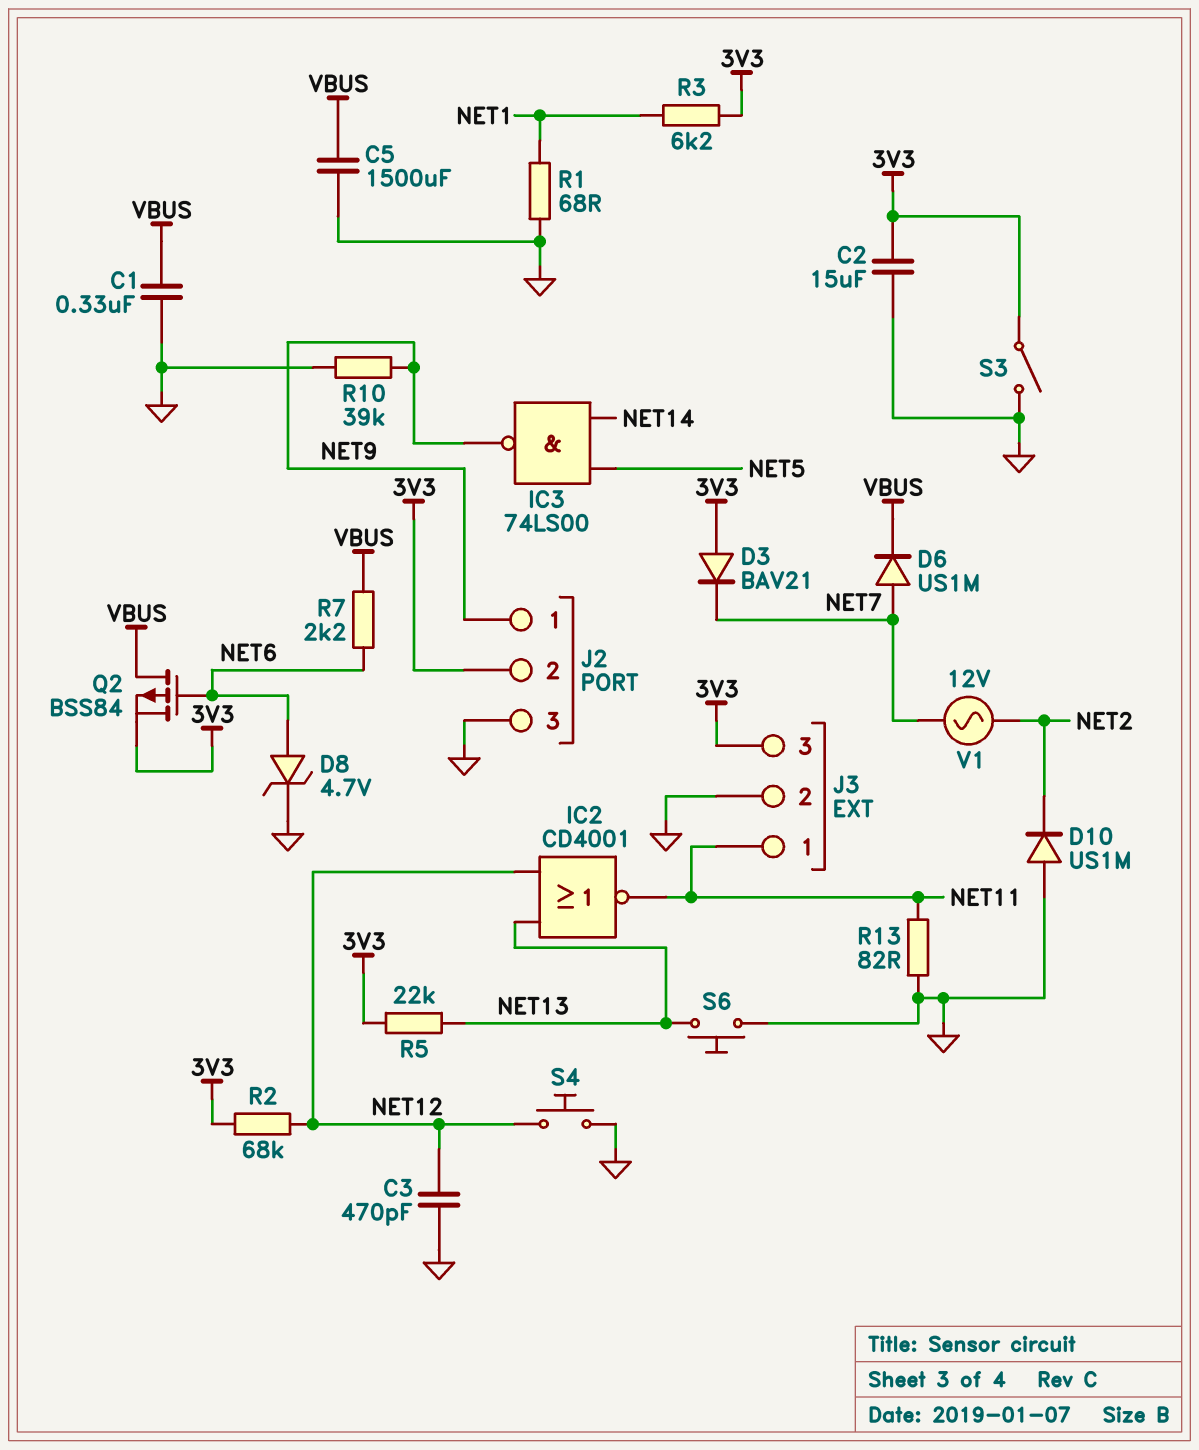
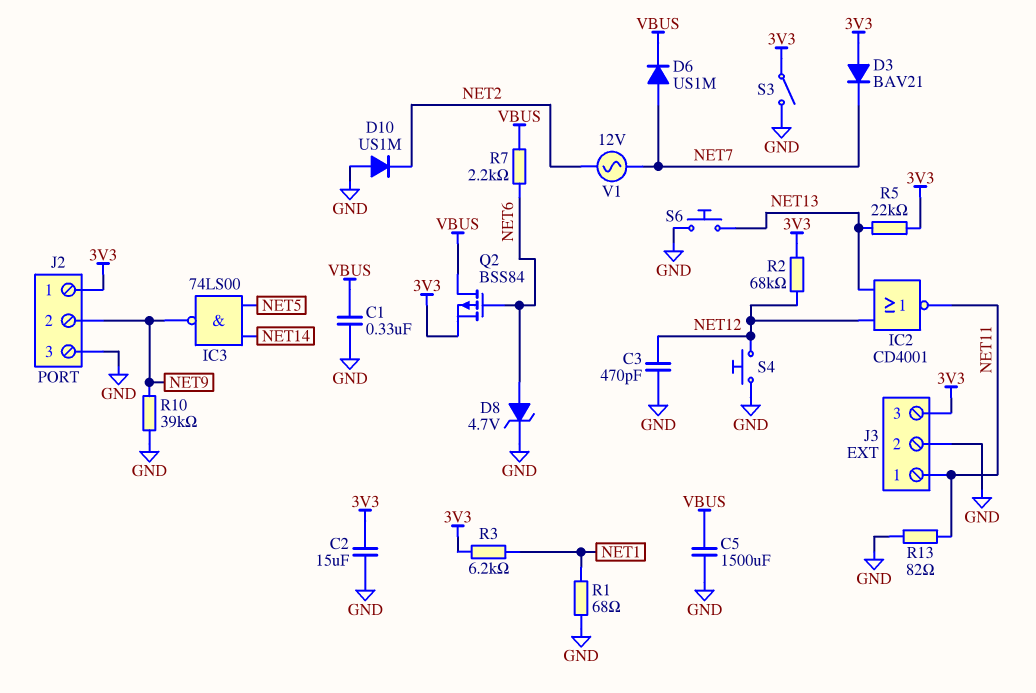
J2 pin 1: NET9 -> 3V3
J2 pin 2: 3V3 -> NET9

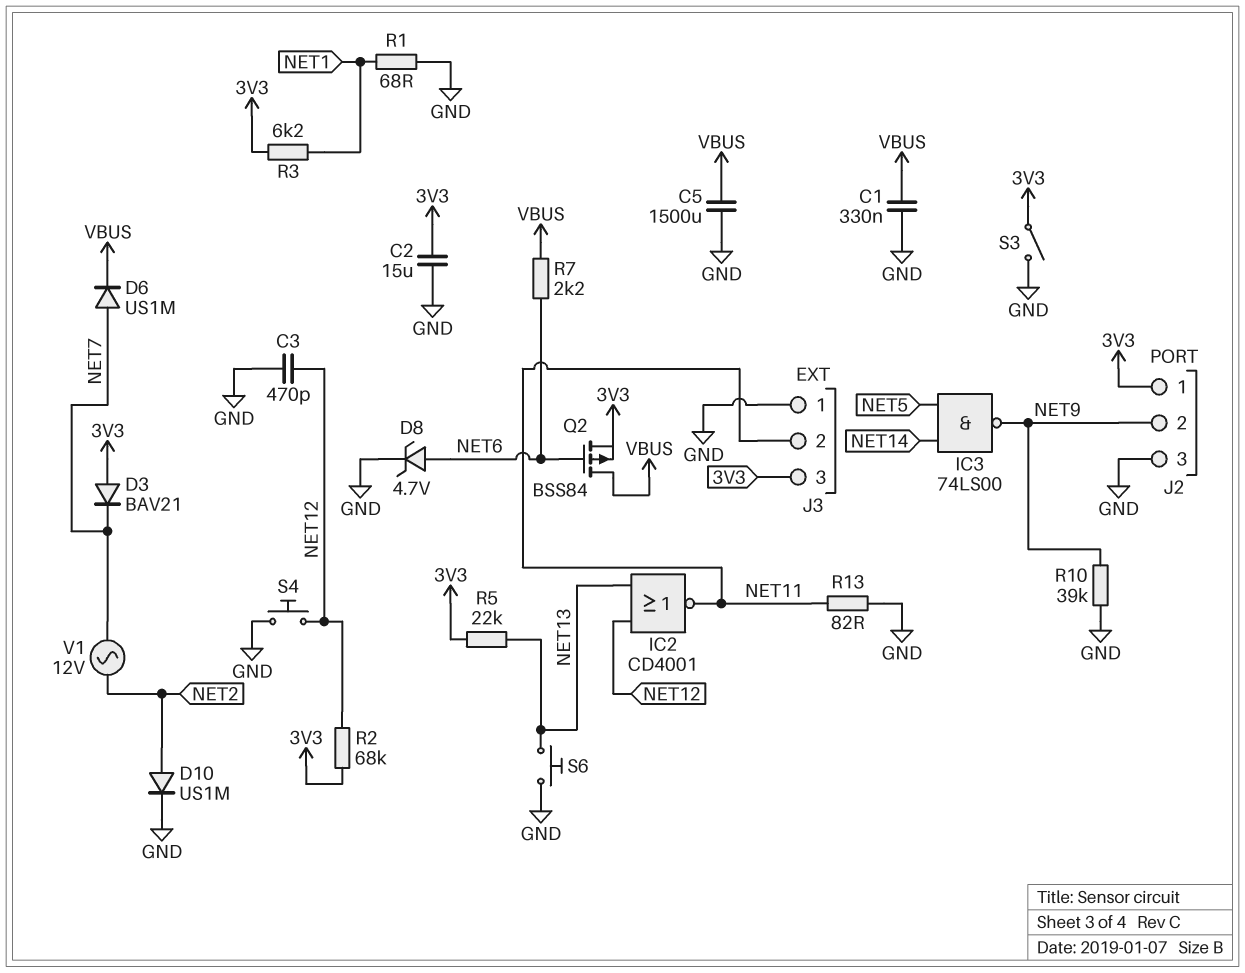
D10: diode US1M (A GND, K NET2) -> diode US1M (A NET2, K GND)
J3 pin 1: NET11 -> GND
J3 pin 2: GND -> NET11

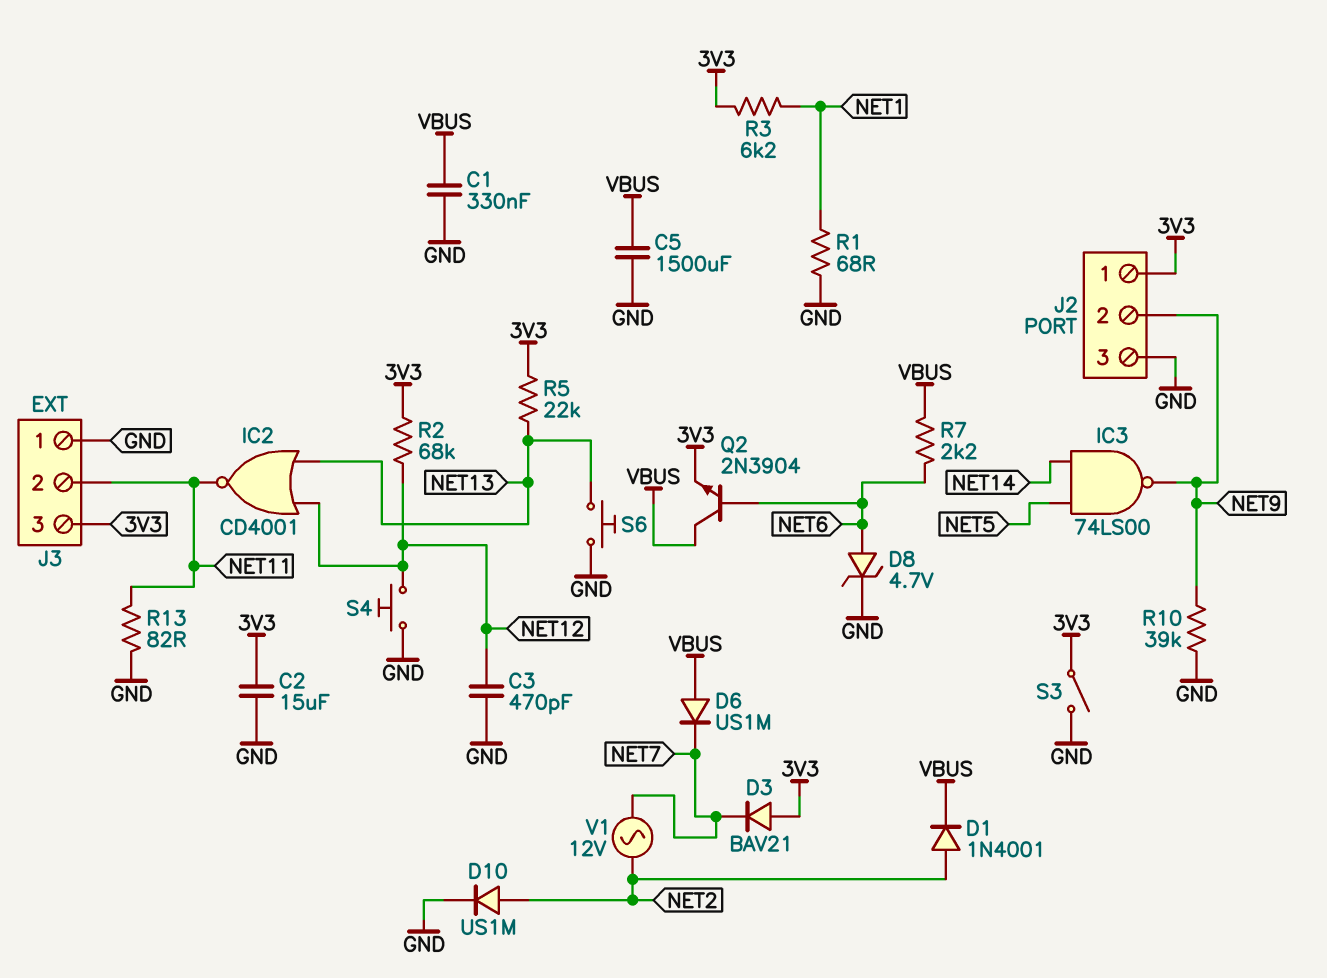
D1: none -> diode 1N4001 (A NET2, K VBUS)
D6: diode US1M (A NET7, K VBUS) -> diode US1M (A VBUS, K NET7)
Q2: PMOS BSS84 (G NET6, D VBUS, S 3V3) -> NPN 2N3904 (B NET6, C VBUS, E 3V3)

